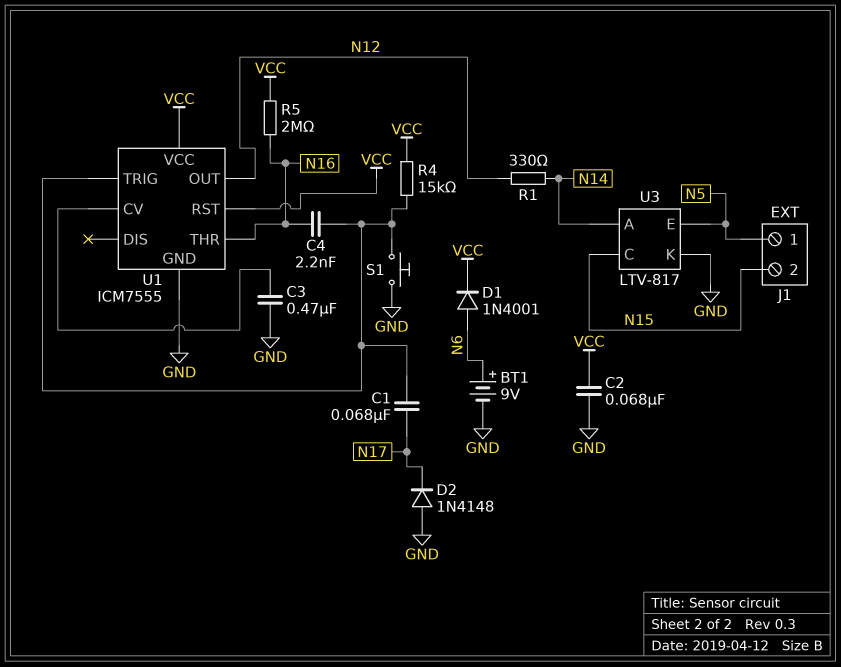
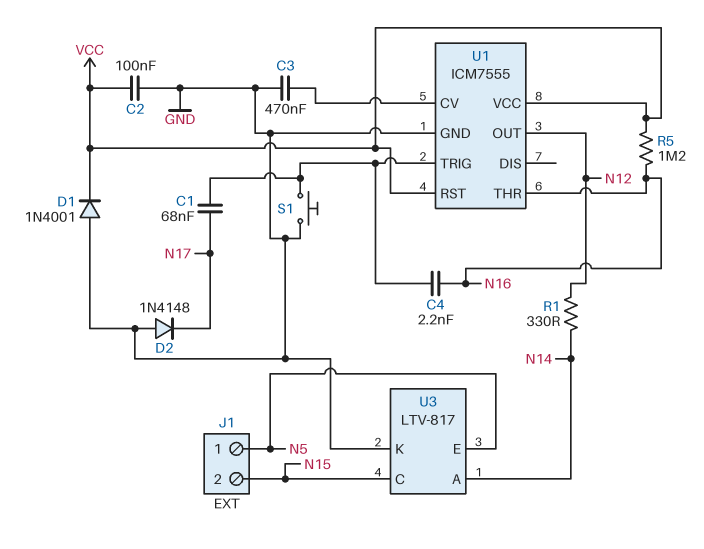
BT1: 9V (plus N6, minus GND) -> none
C2: 68nF (GND, VCC) -> 100nF (GND, VCC)
D1: diode 1N4001 (A N6, K VCC) -> diode 1N4001 (A GND, K VCC)
R4: 15k (U1/TRIG, VCC) -> none
R5: 2M (N16, VCC) -> 1.2M (N16, VCC)

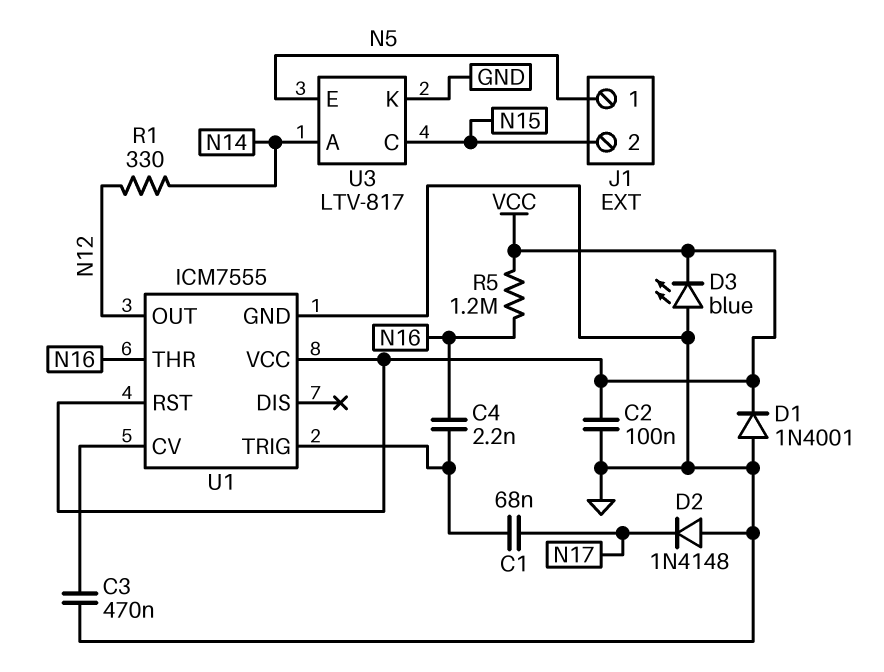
D3: none -> LED blue (A GND, K VCC)
S1: button (GND, U1/TRIG) -> none

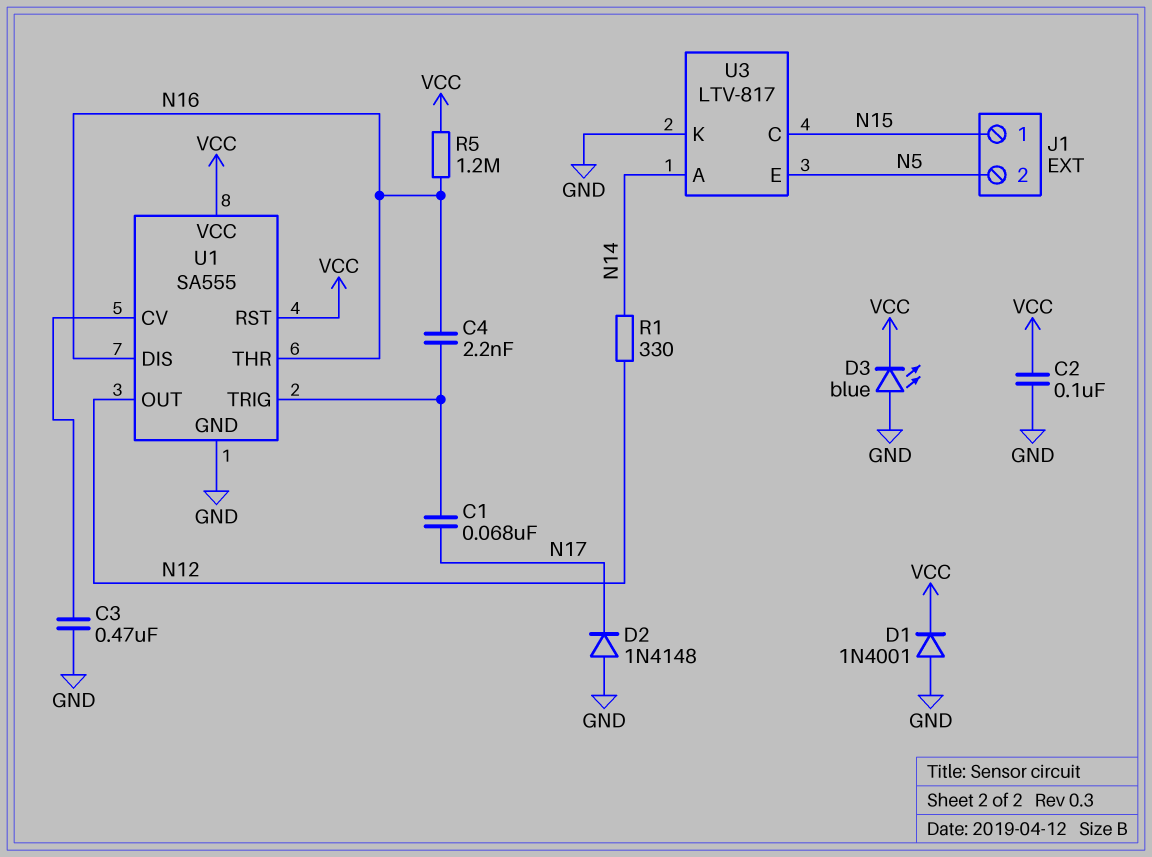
J1 pin 1: N5 -> N15
J1 pin 2: N15 -> N5
U1: ICM7555 -> SA555
U1 pin DIS: none -> N16

